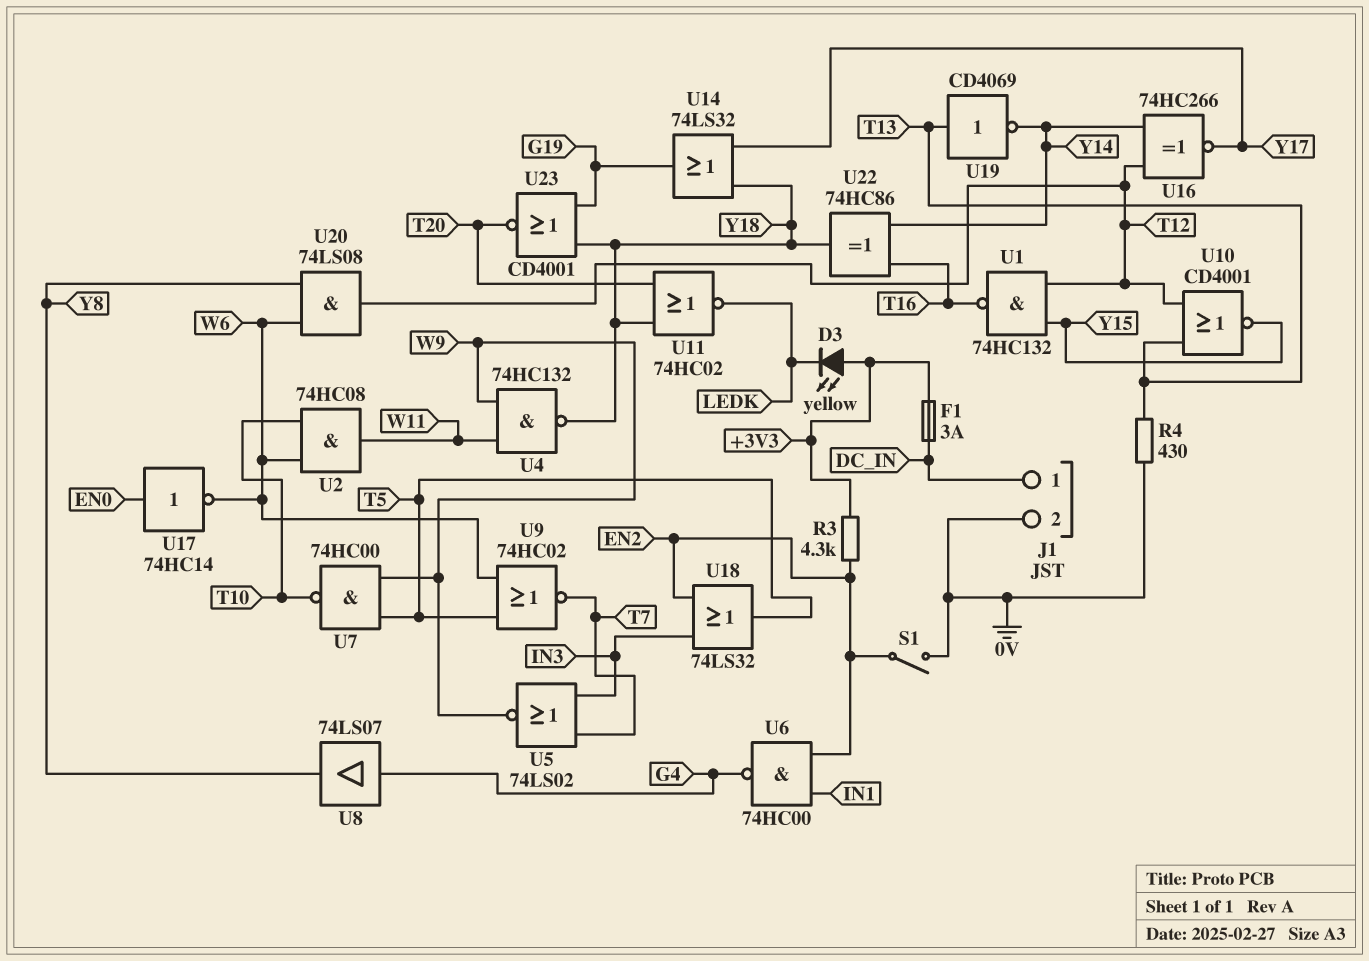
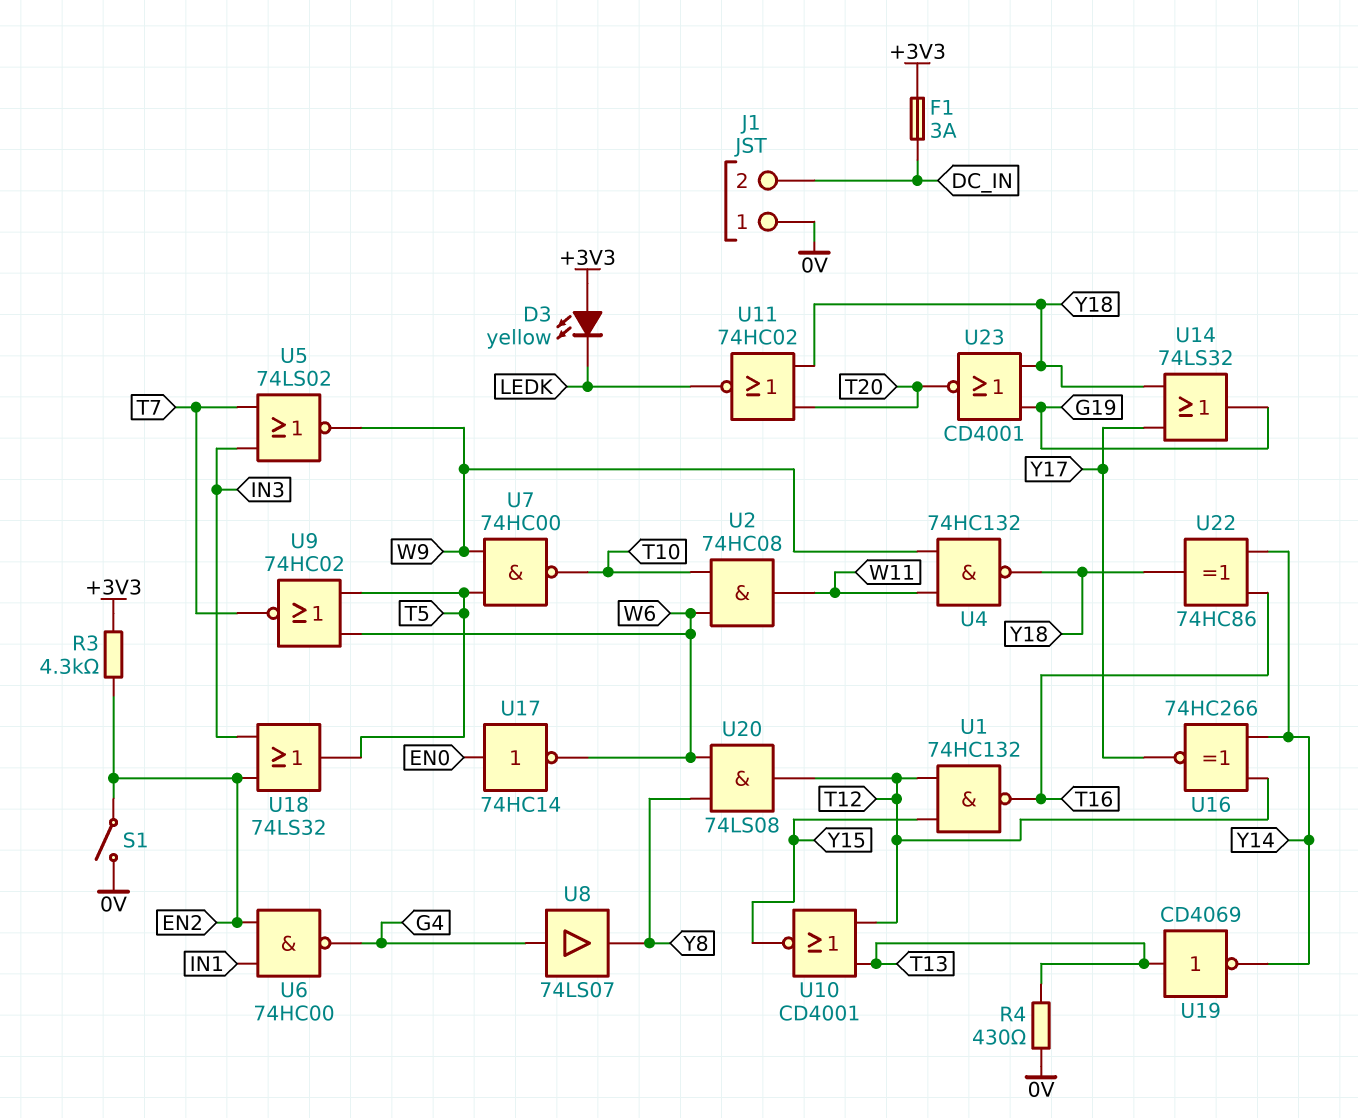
J1 pin 1: DC_IN -> 0V
J1 pin 2: 0V -> DC_IN

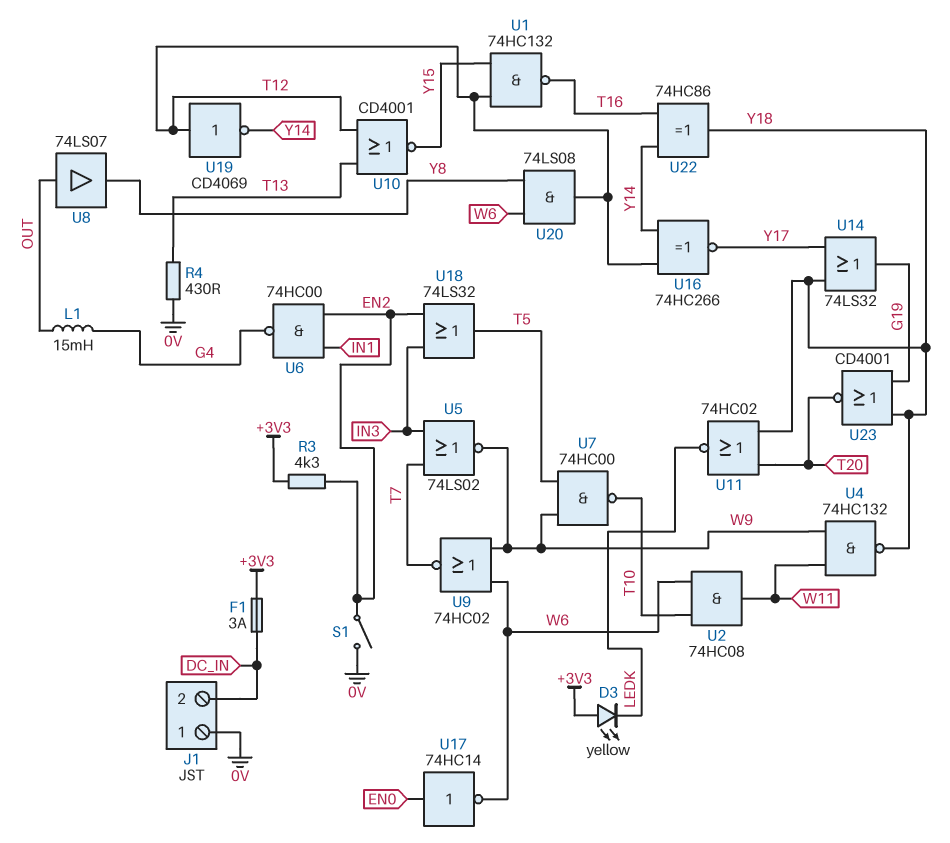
L1: none -> 15mH (G4, OUT)
U8: buffer 74LS07 (in G4, out Y8) -> buffer 74LS07 (in OUT, out Y8)
U9: NOR 74HC02 (in T5, in W6, out T7) -> NOR 74HC02 (in W6, in W9, out T7)
U19: NOT CD4069 (in T13, out Y14) -> NOT CD4069 (in T12, out Y14)

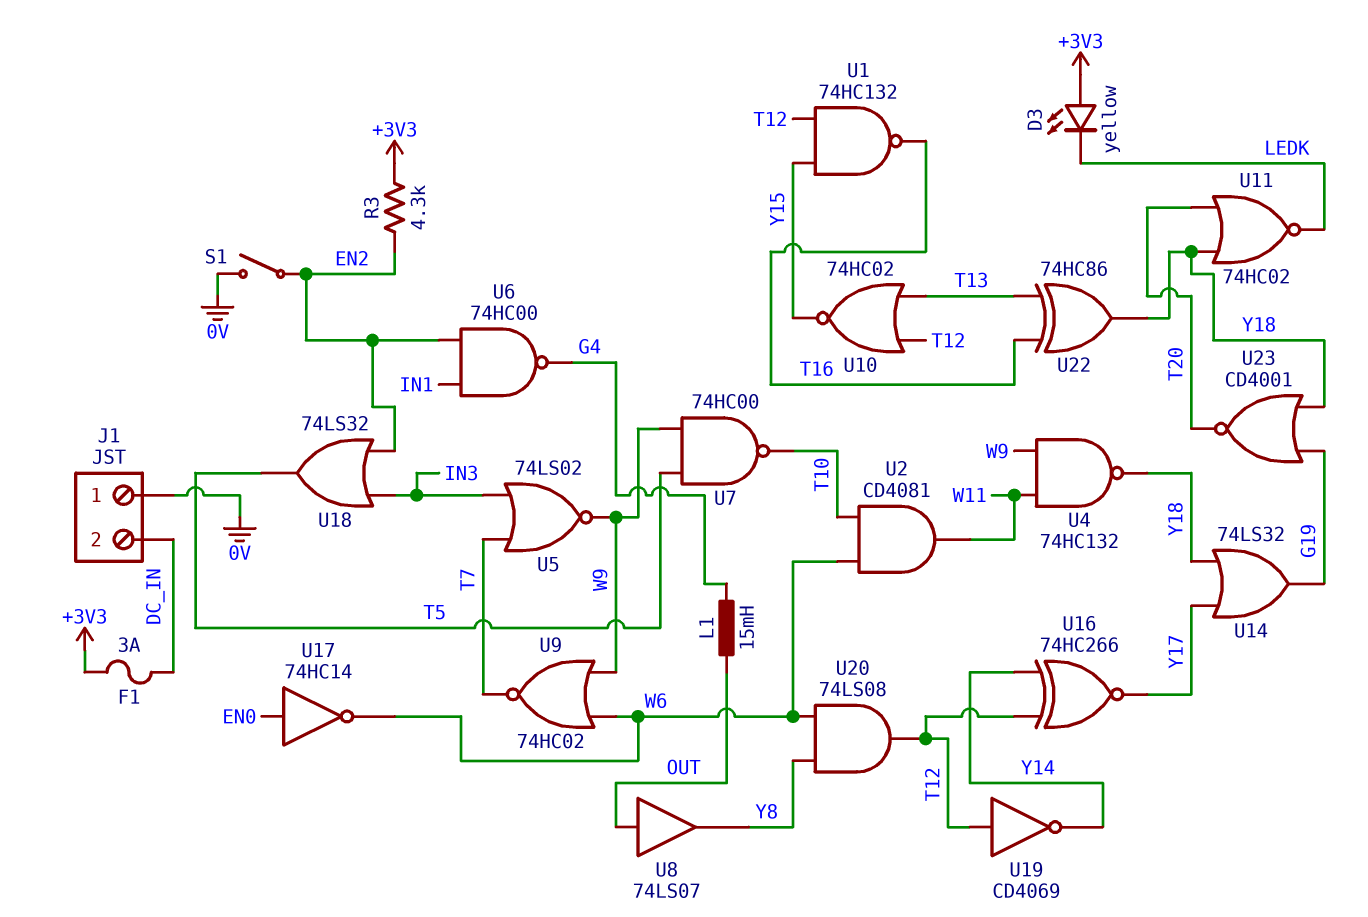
R4: 430 (0V, T13) -> none
U2: AND 74HC08 (in T10, in W6, out W11) -> AND CD4081 (in T10, in W6, out W11)
U10: NOR CD4001 (in T12, in T13, out Y15) -> NOR 74HC02 (in T12, in T13, out Y15)
U22: XOR 74HC86 (in T16, in Y14, out Y18) -> XOR 74HC86 (in T13, in T16, out Y18)

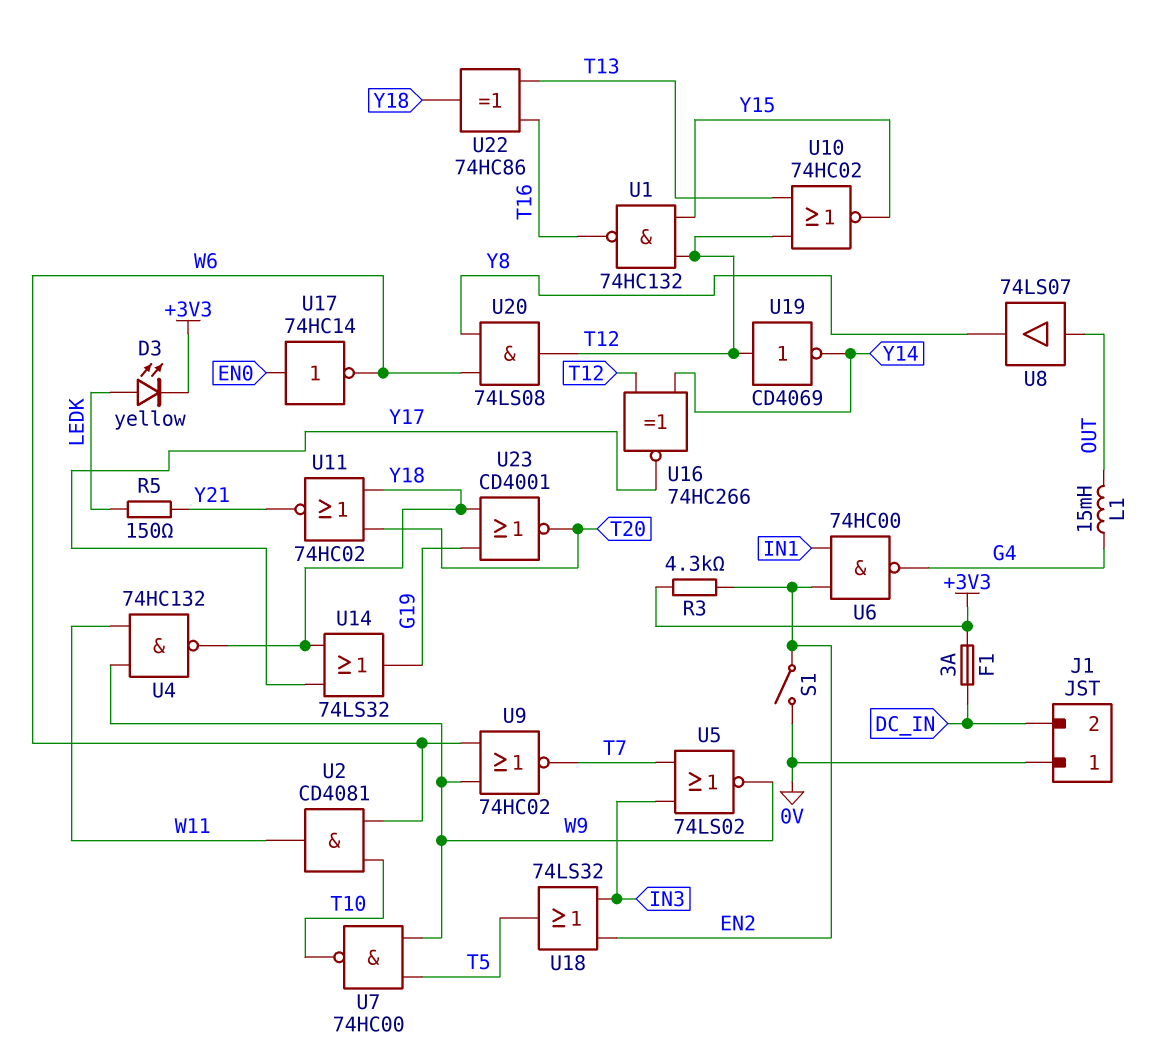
D3: LED yellow (A +3V3, K LEDK) -> LED yellow (A LEDK, K +3V3)
R5: none -> 150 (LEDK, Y21)
U11: NOR 74HC02 (in T20, in Y18, out LEDK) -> NOR 74HC02 (in T20, in Y18, out Y21)

